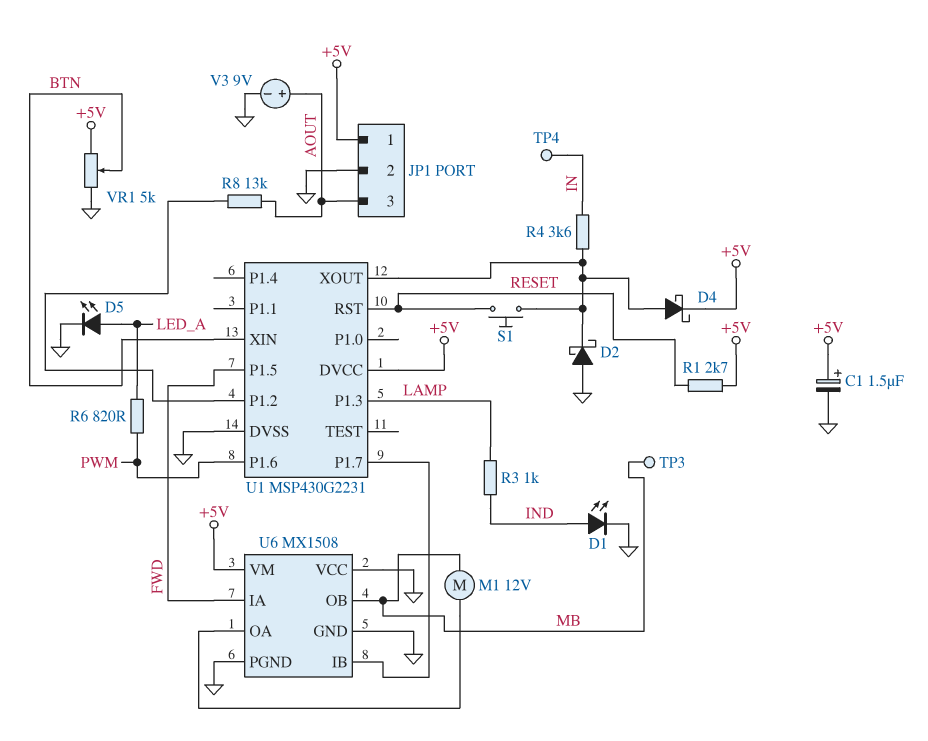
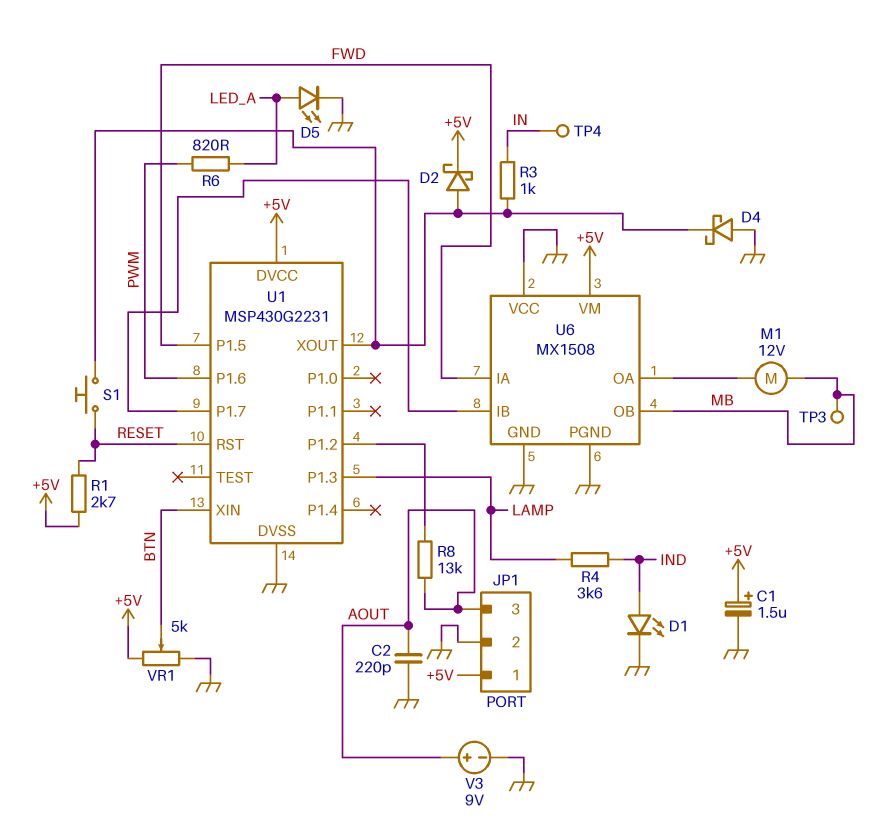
C2: none -> 220pF (AOUT, GND)
D2: schottky (A GND, K U1/XOUT) -> schottky (A U1/XOUT, K +5V)
D4: schottky (A U1/XOUT, K +5V) -> schottky (A GND, K U1/XOUT)
R3: 1k (IND, LAMP) -> 1k (IN, U1/XOUT)
R4: 3.6k (IN, U1/XOUT) -> 3.6k (IND, LAMP)

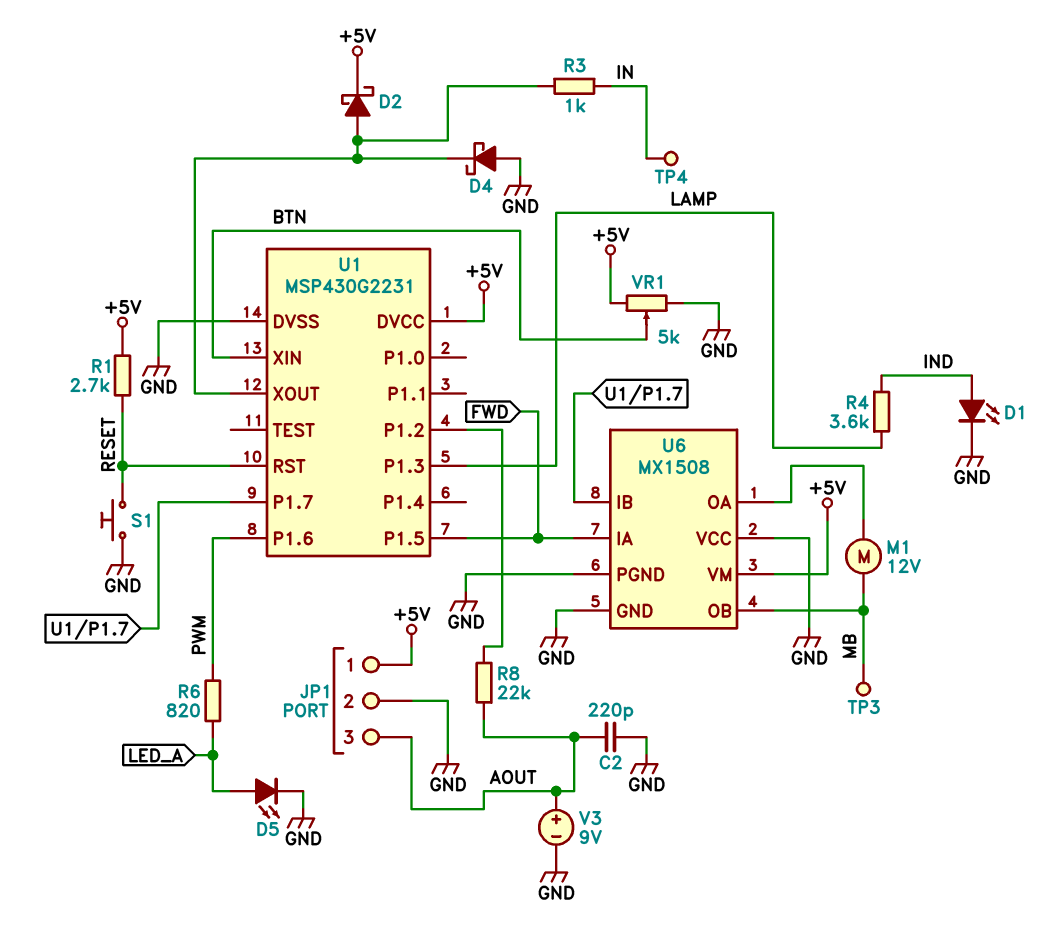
C1: 1.5uF (plus +5V, minus GND) -> none
R8: 13k (AOUT, U1/P1.2) -> 22k (AOUT, U1/P1.2)
S1: button (RESET, U1/XOUT) -> button (GND, RESET)

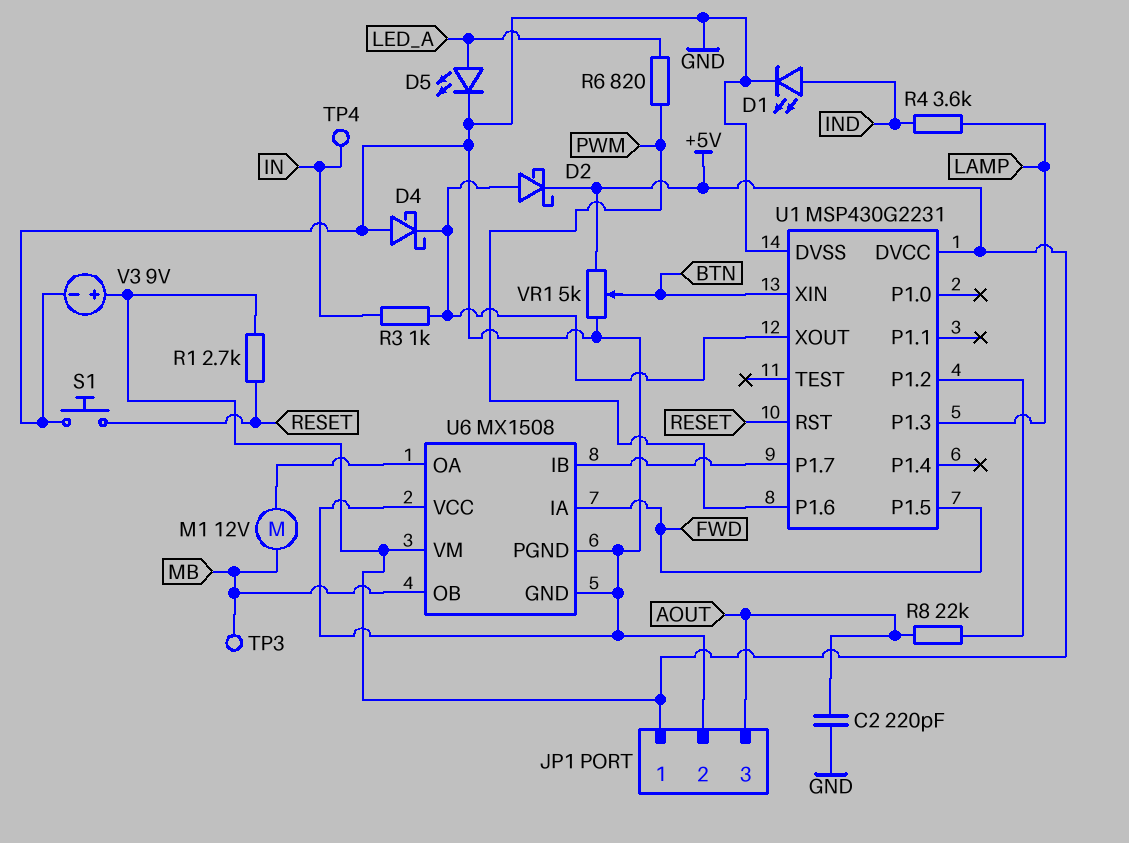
V3: 9V (plus AOUT, minus GND) -> 9V (plus +5V, minus GND)

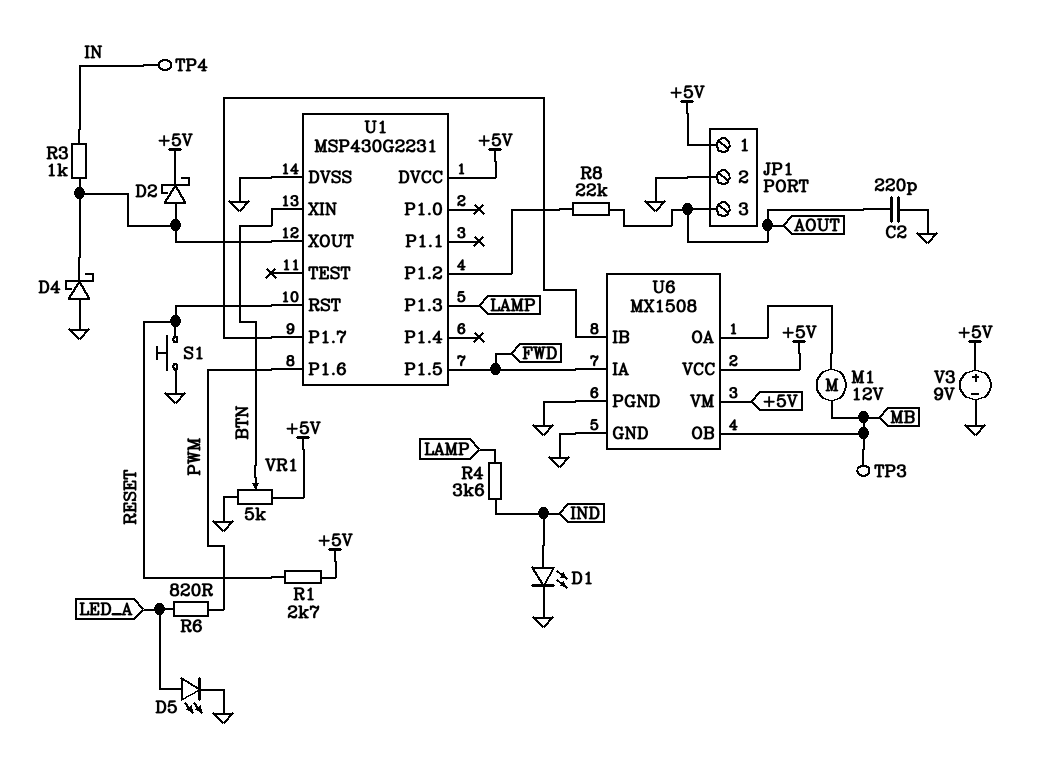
U6 pin VCC: GND -> +5V

